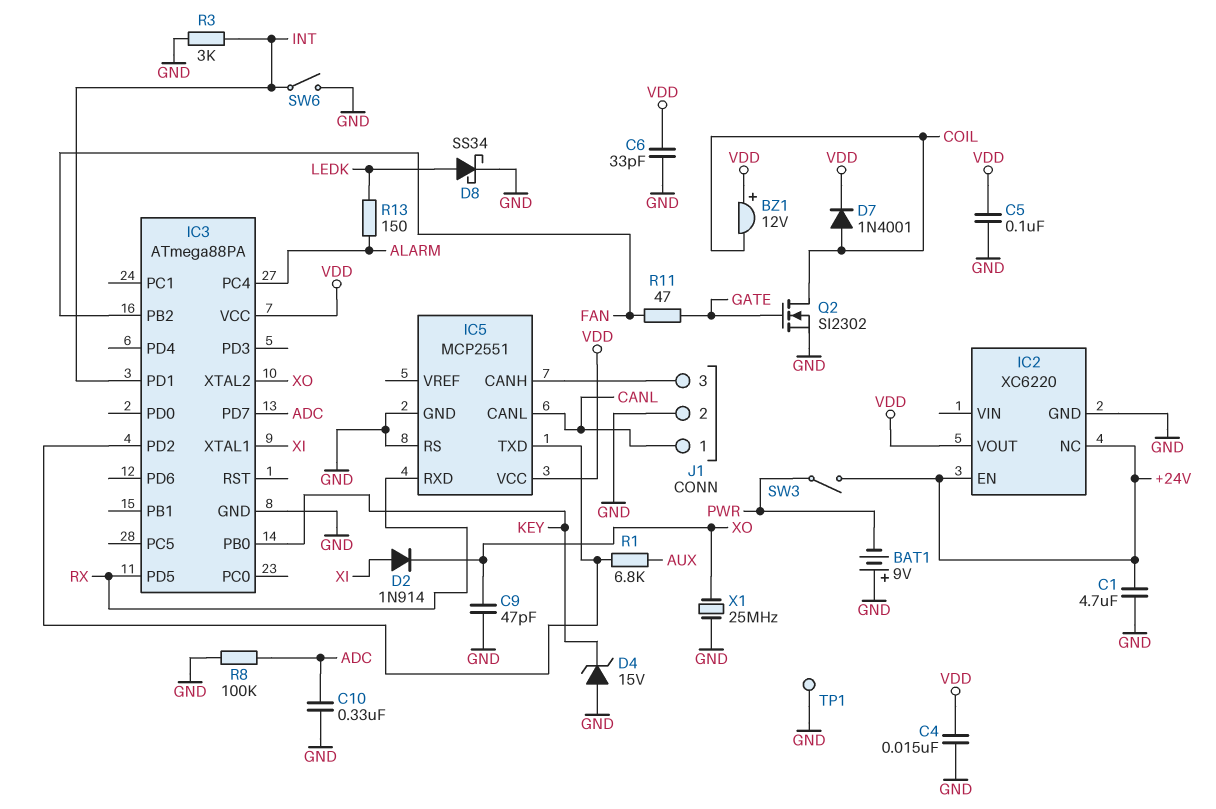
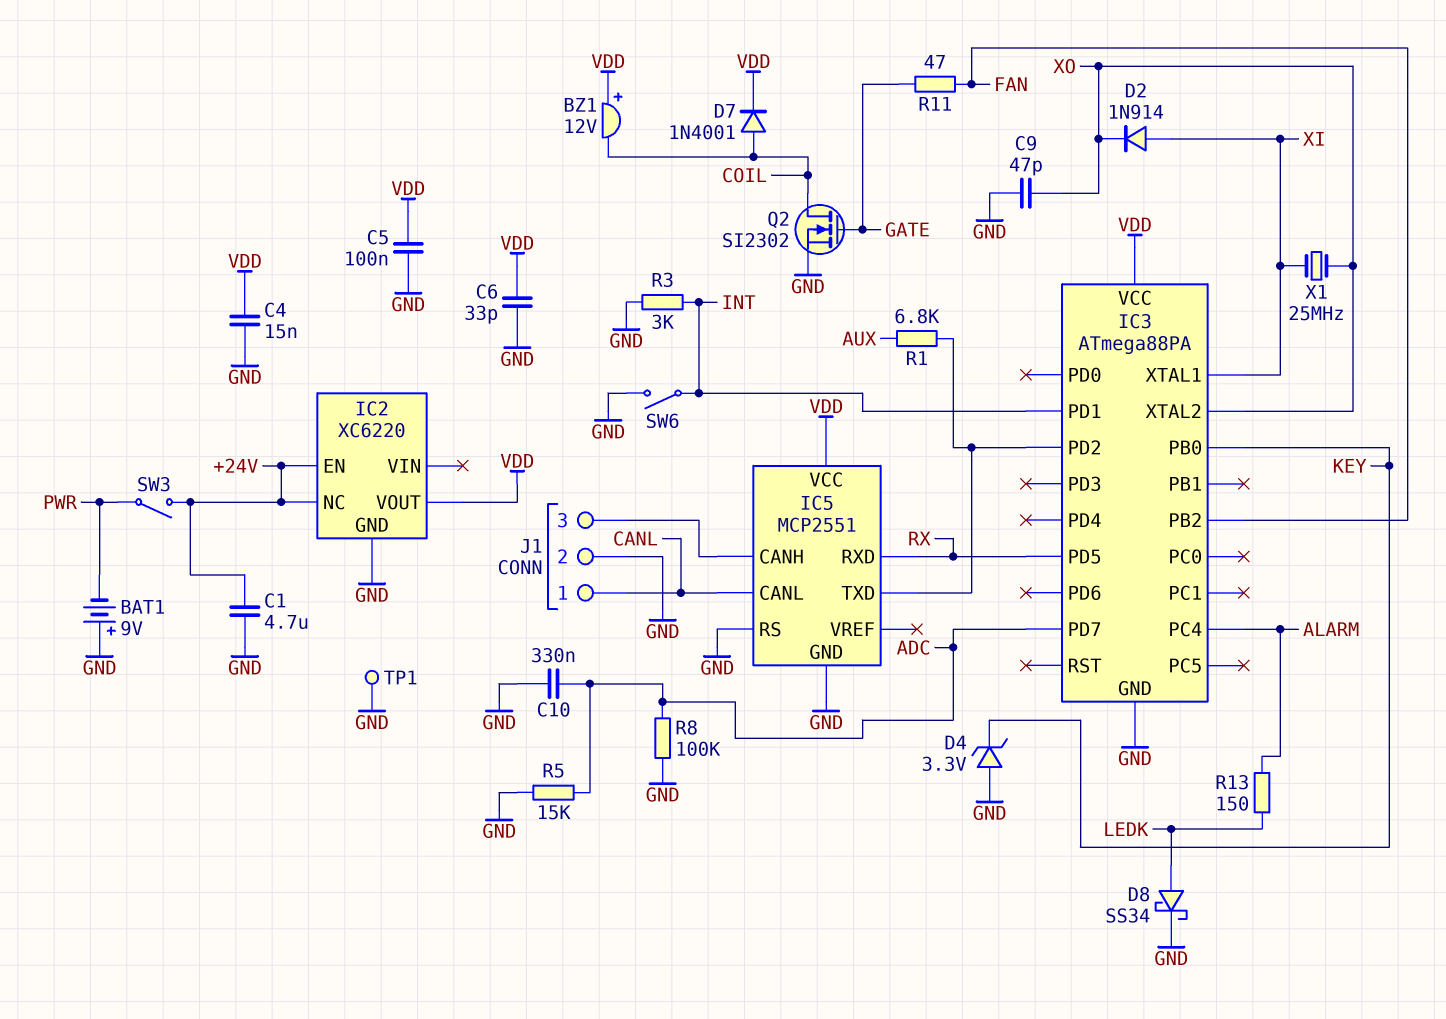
D4: zener 15V (A GND, K KEY) -> zener 3.3V (A GND, K KEY)
R5: none -> 15k (ADC, GND)
X1: 25MHz (GND, XO) -> 25MHz (XI, XO)

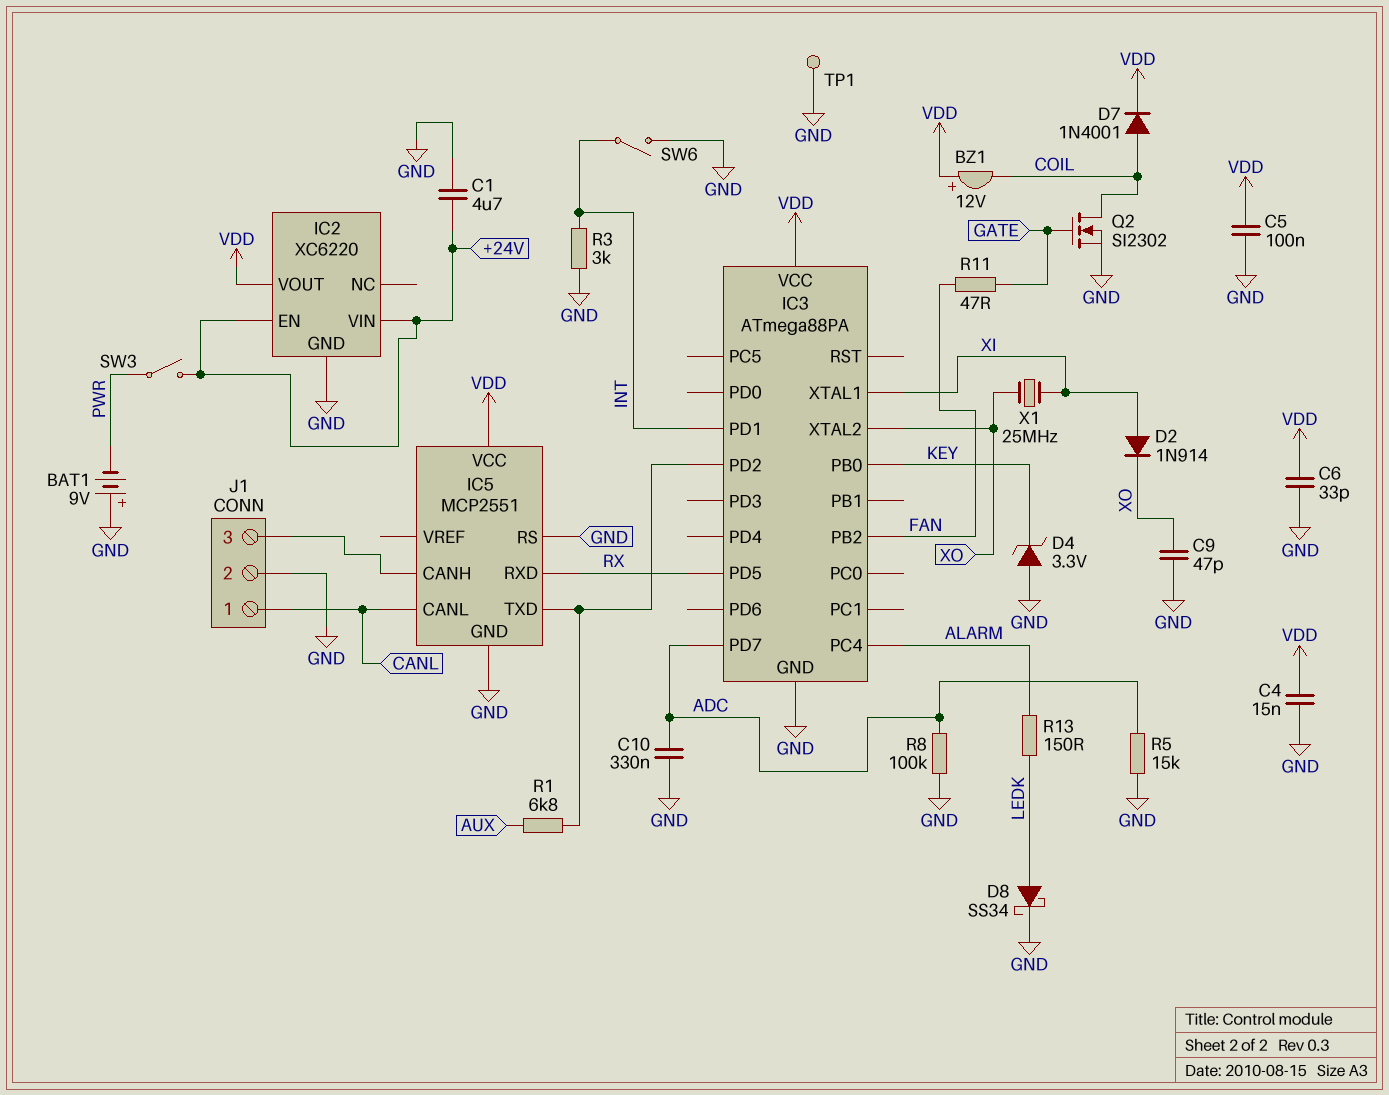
IC2 pin NC: +24V -> none
IC2 pin VIN: none -> +24V

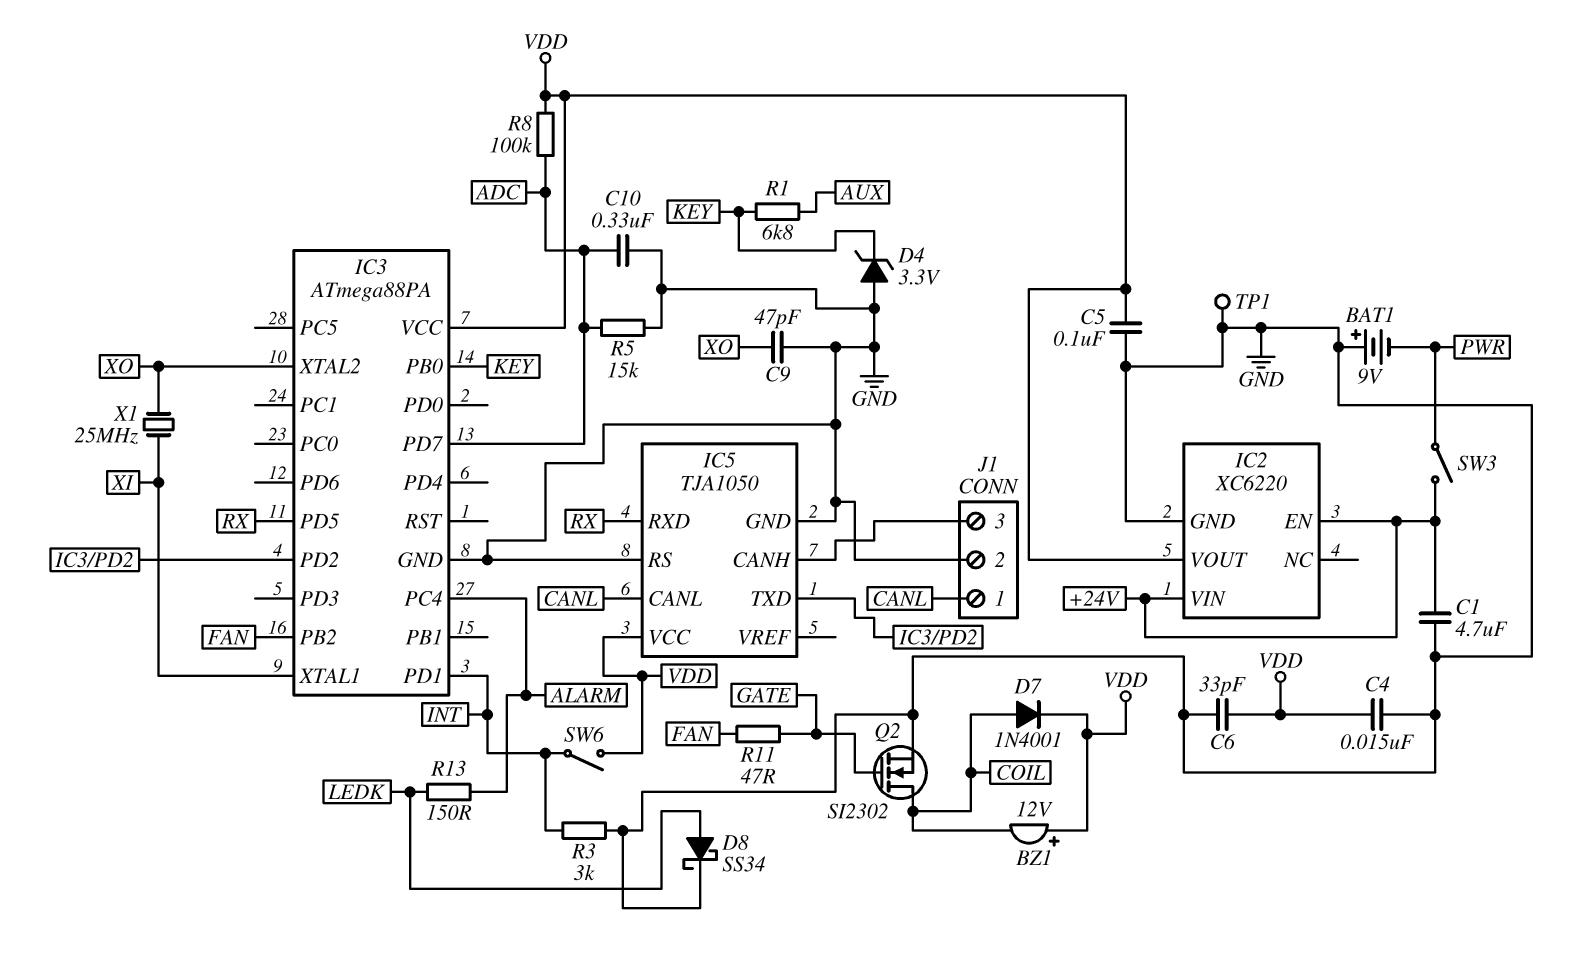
D2: diode 1N914 (A XI, K XO) -> none
IC5: MCP2551 -> TJA1050
R1: 6.8k (AUX, IC3/PD2) -> 6.8k (AUX, KEY)
R8: 100k (ADC, GND) -> 100k (ADC, VDD)
SW6: switch (GND, INT) -> switch (INT, VDD)

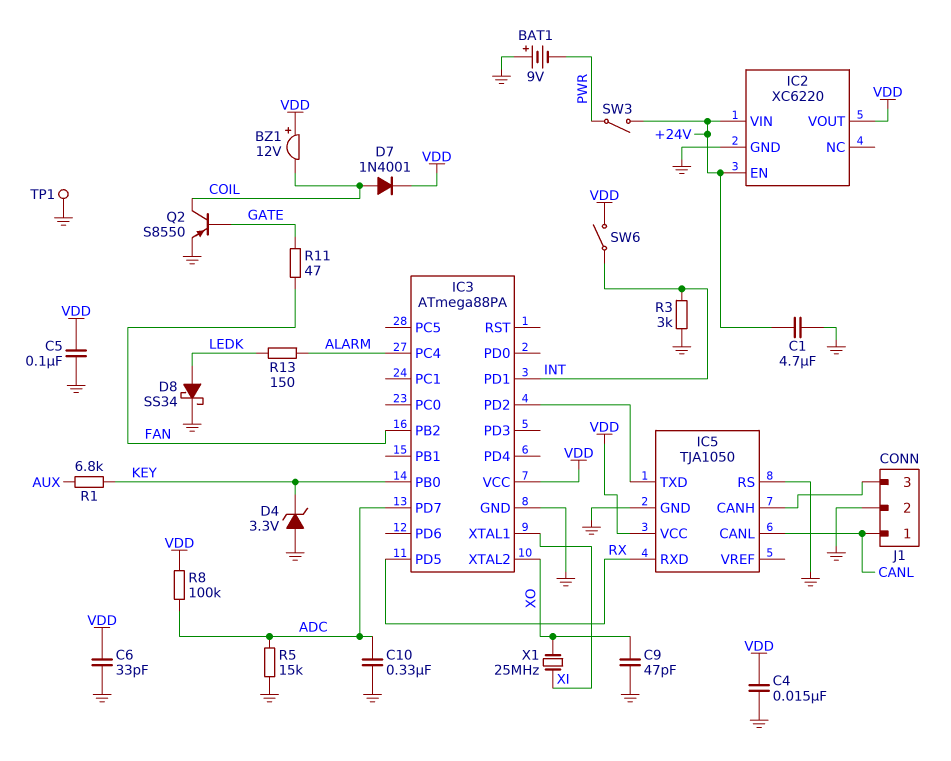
Q2: NMOS SI2302 (G GATE, D COIL, S GND) -> PNP S8550 (B GATE, C COIL, E GND)

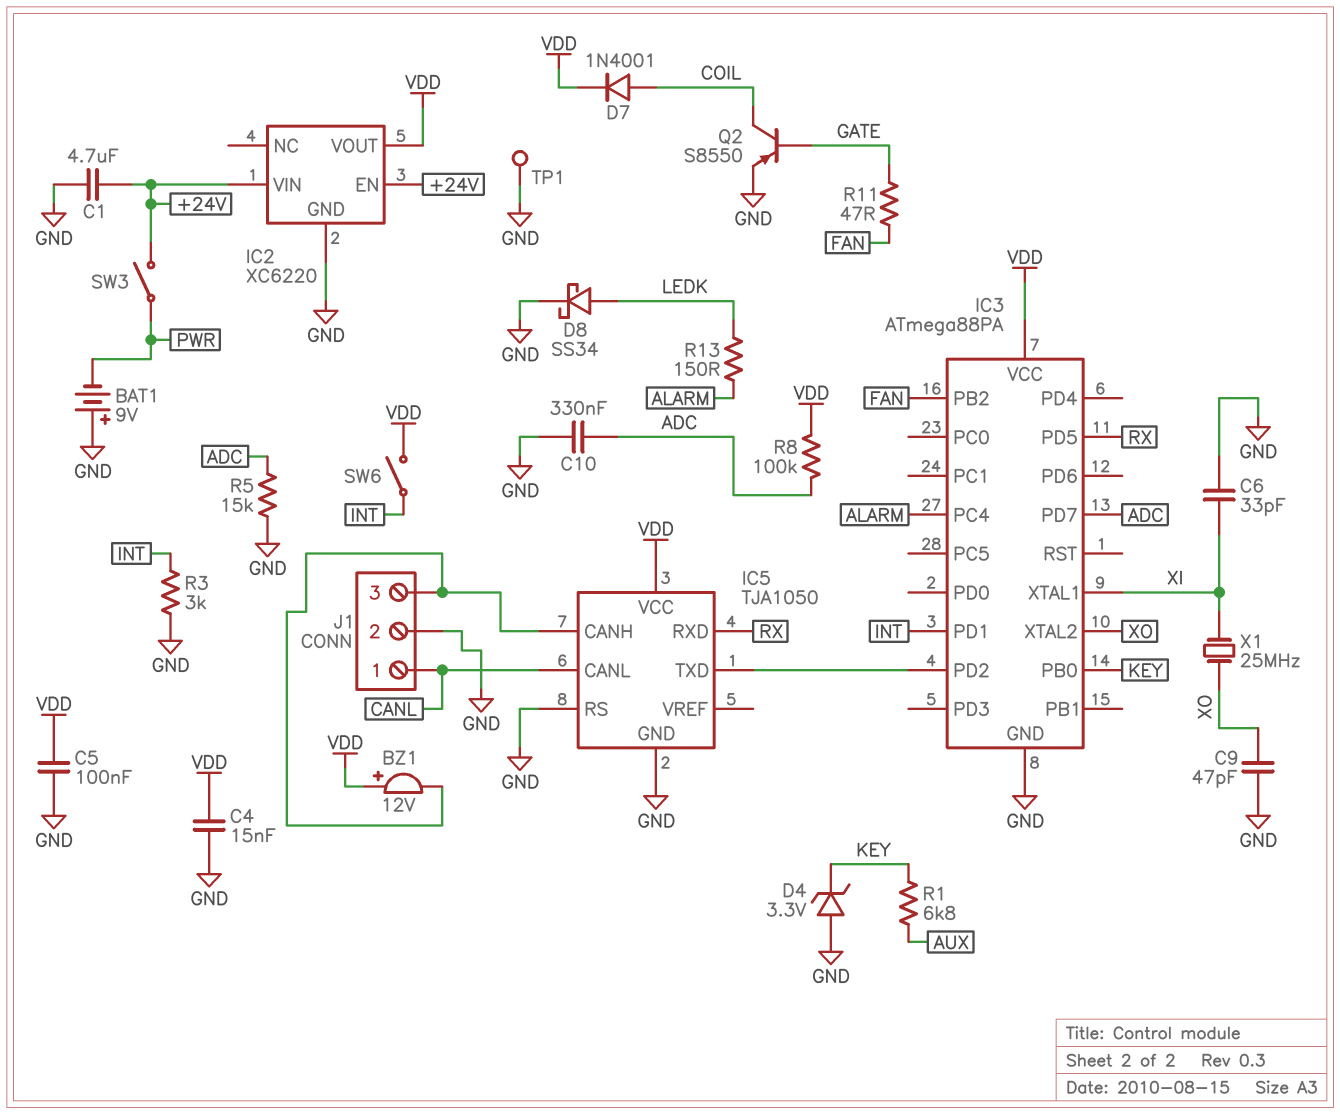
BZ1: buzzer 12V (plus VDD, minus COIL) -> buzzer 12V (plus VDD, minus IC5/CANH)
C6: 33pF (GND, VDD) -> 33pF (GND, XI)

